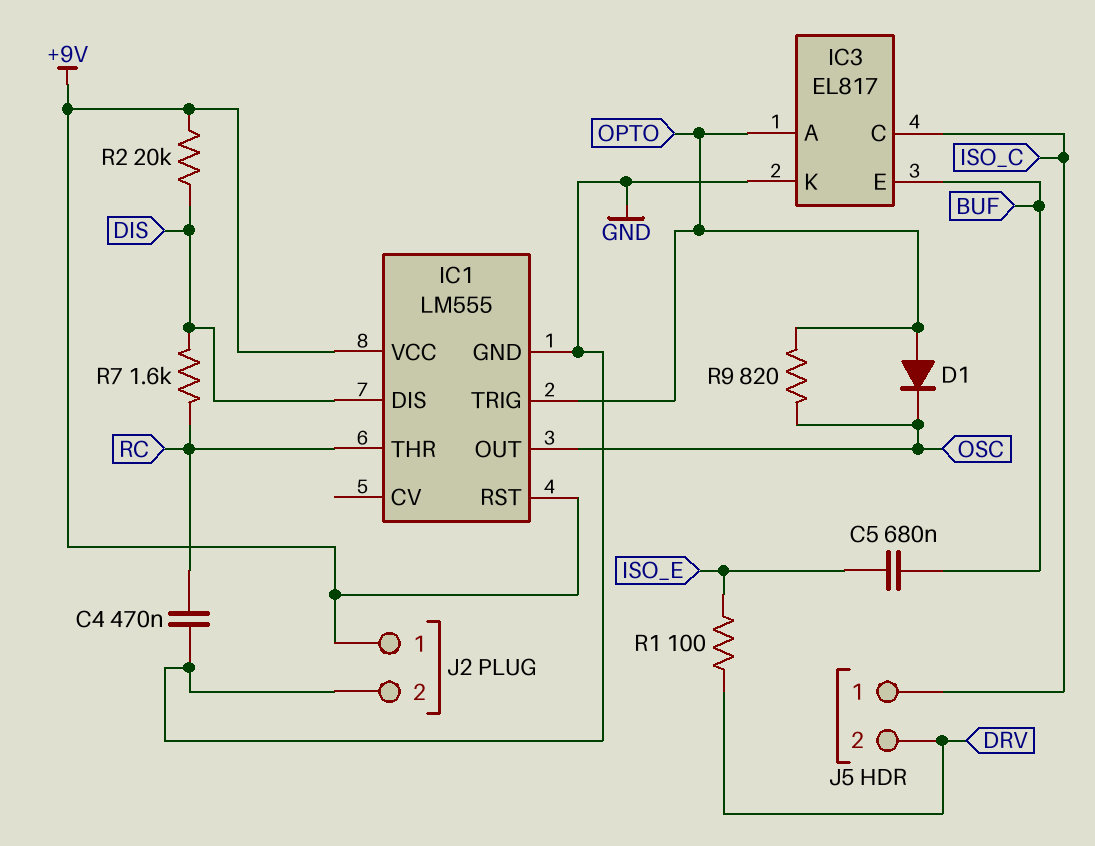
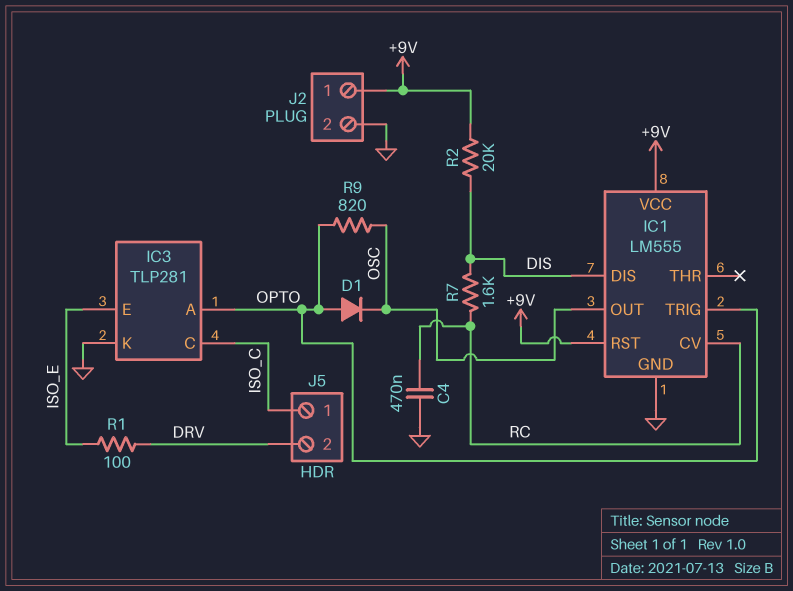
C5: 680nF (BUF, ISO_E) -> none
IC1 pin CV: none -> RC
IC1 pin THR: RC -> none
IC3: EL817 -> TLP281
IC3 pin E: BUF -> ISO_E

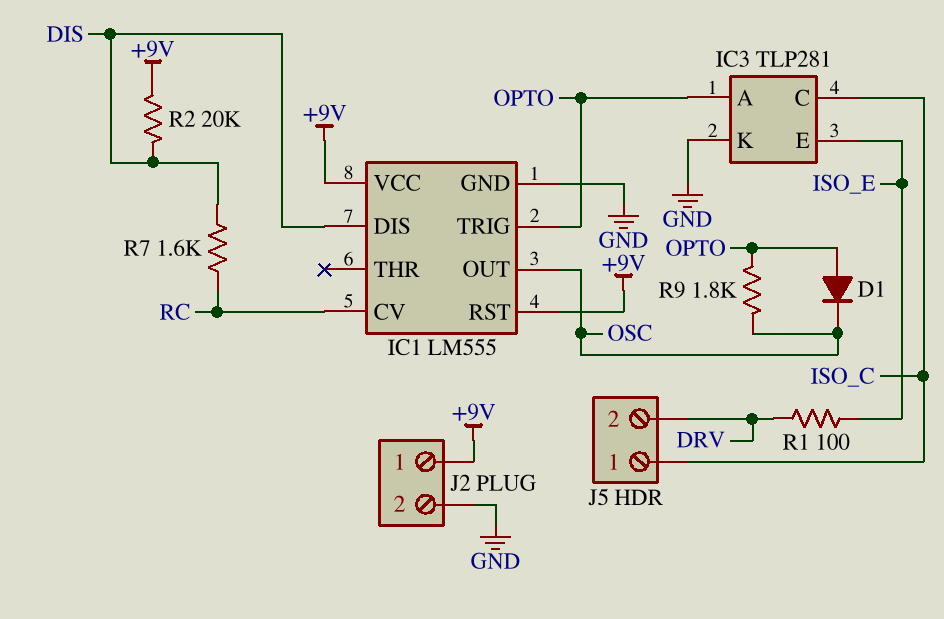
C4: 470nF (GND, RC) -> none
R9: 820 (OPTO, OSC) -> 1.8k (OPTO, OSC)

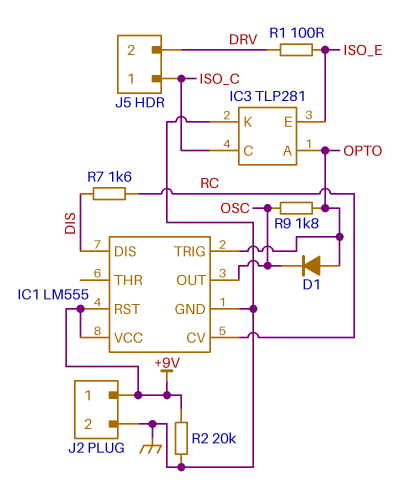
R2: 20k (+9V, DIS) -> 20k (+9V, GND)

